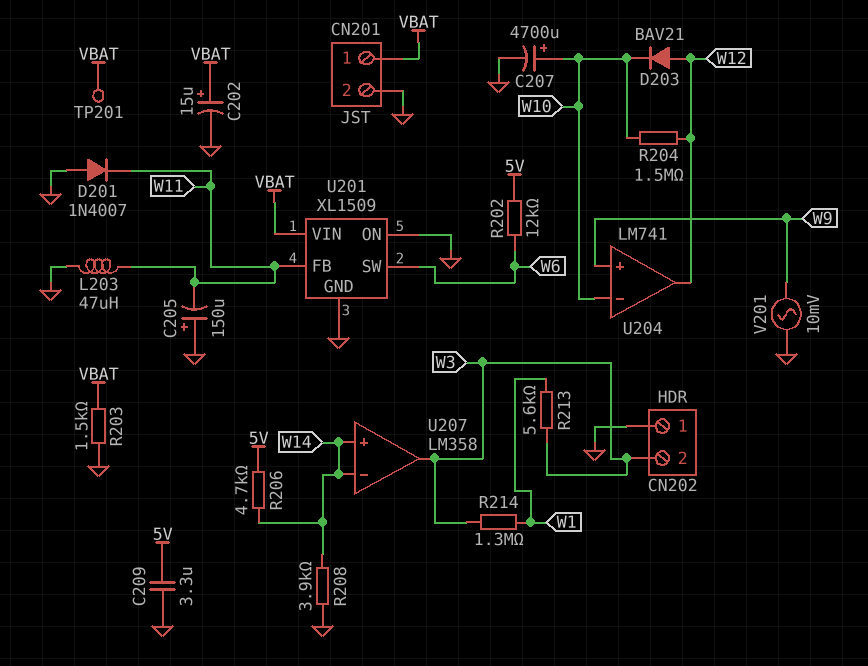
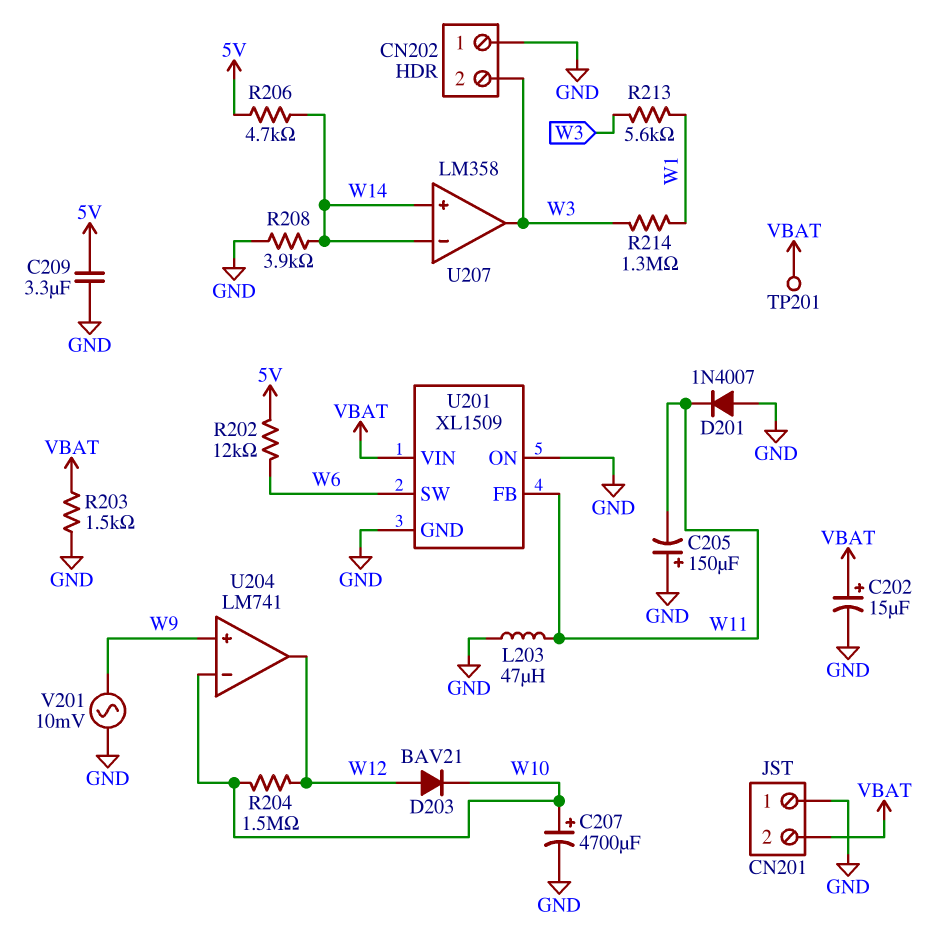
CN201 pin 1: VBAT -> GND
CN201 pin 2: GND -> VBAT

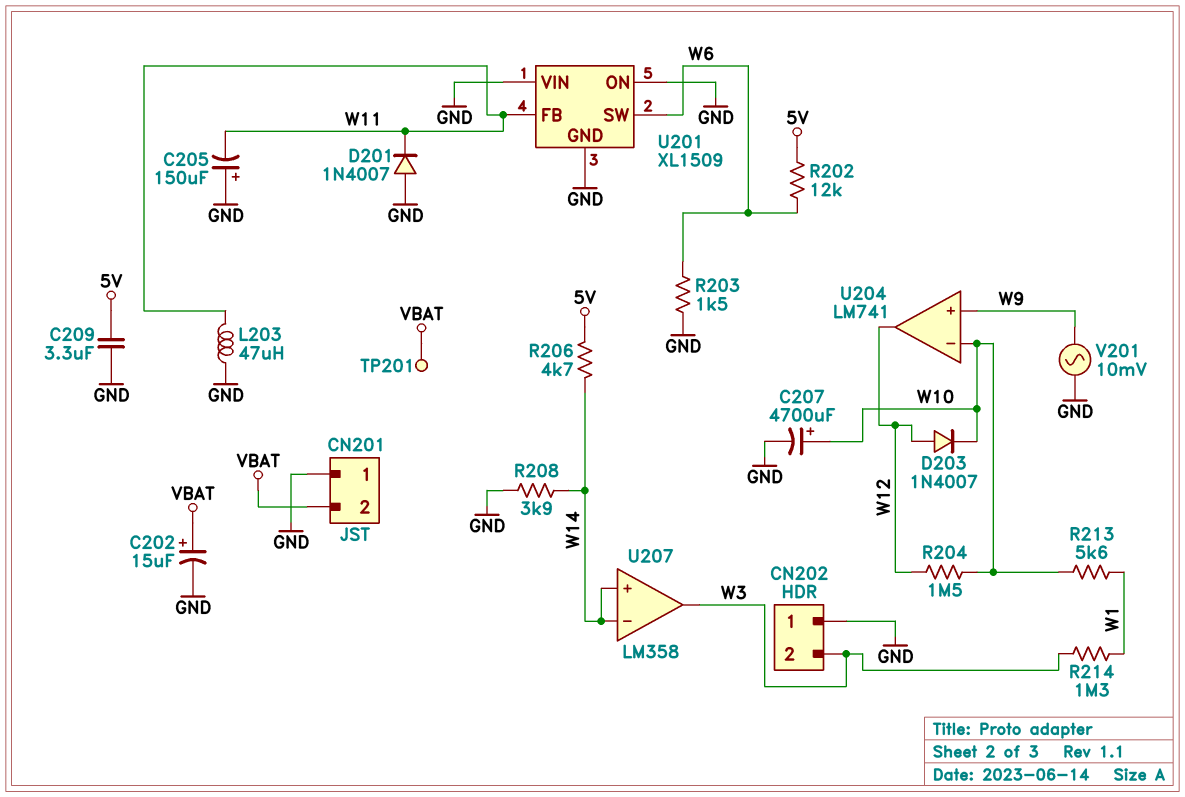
D203: diode BAV21 (A W12, K W10) -> diode 1N4007 (A W12, K W10)
R203: 1.5k (GND, VBAT) -> 1.5k (GND, W6)
R213: 5.6k (W1, W3) -> 5.6k (W1, W10)
U201 pin VIN: VBAT -> GND

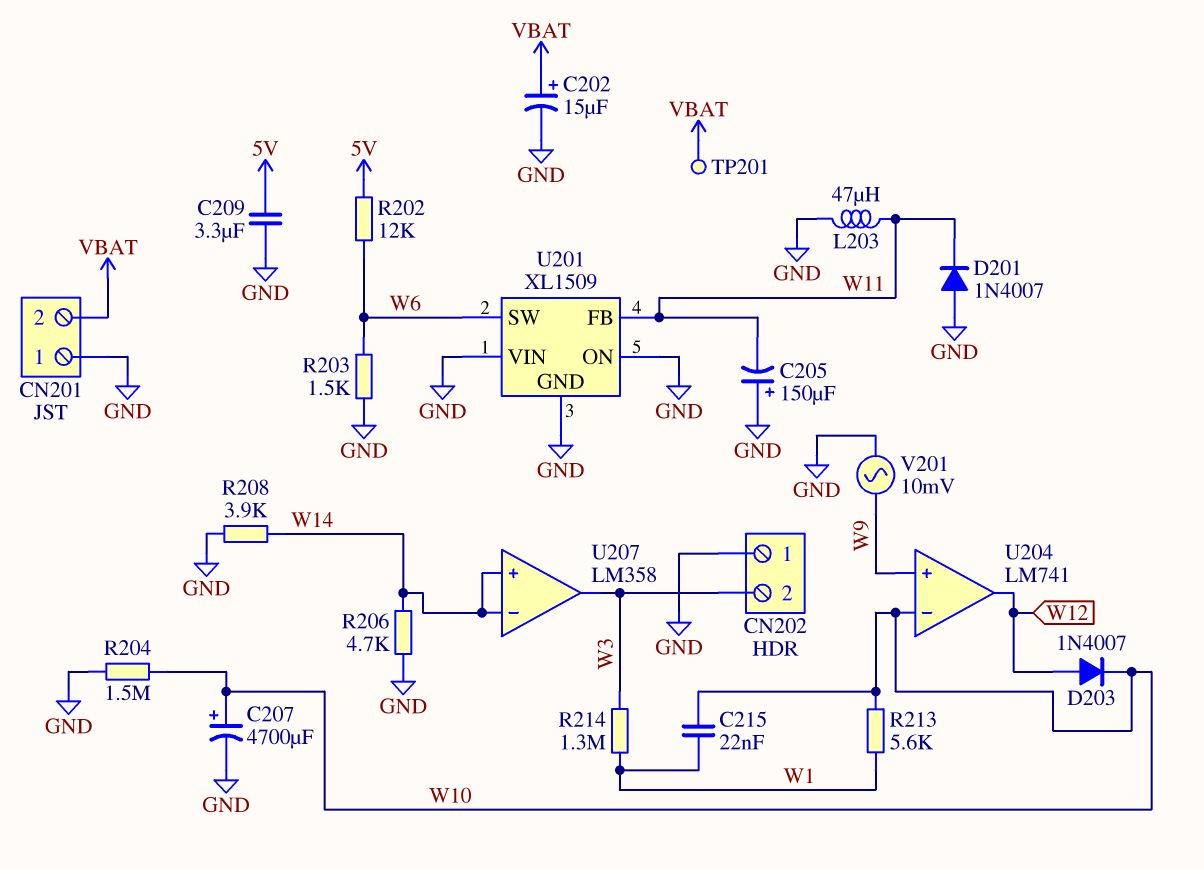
C215: none -> 22nF (W1, W10)
R204: 1.5M (W10, W12) -> 1.5M (GND, W10)
R206: 4.7k (5V, W14) -> 4.7k (GND, W14)

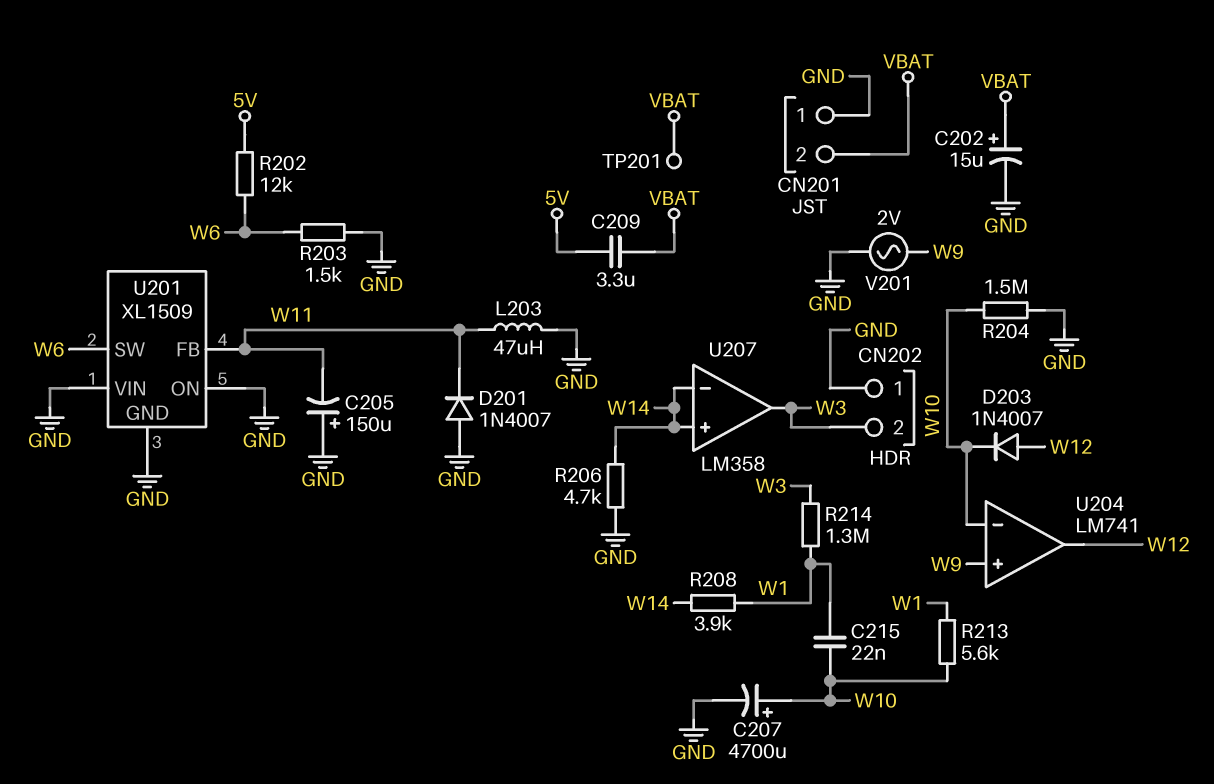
C209: 3.3uF (5V, GND) -> 3.3uF (5V, VBAT)
R208: 3.9k (GND, W14) -> 3.9k (W1, W14)
V201: AC 10mV (GND, W9) -> AC 2V (GND, W9)

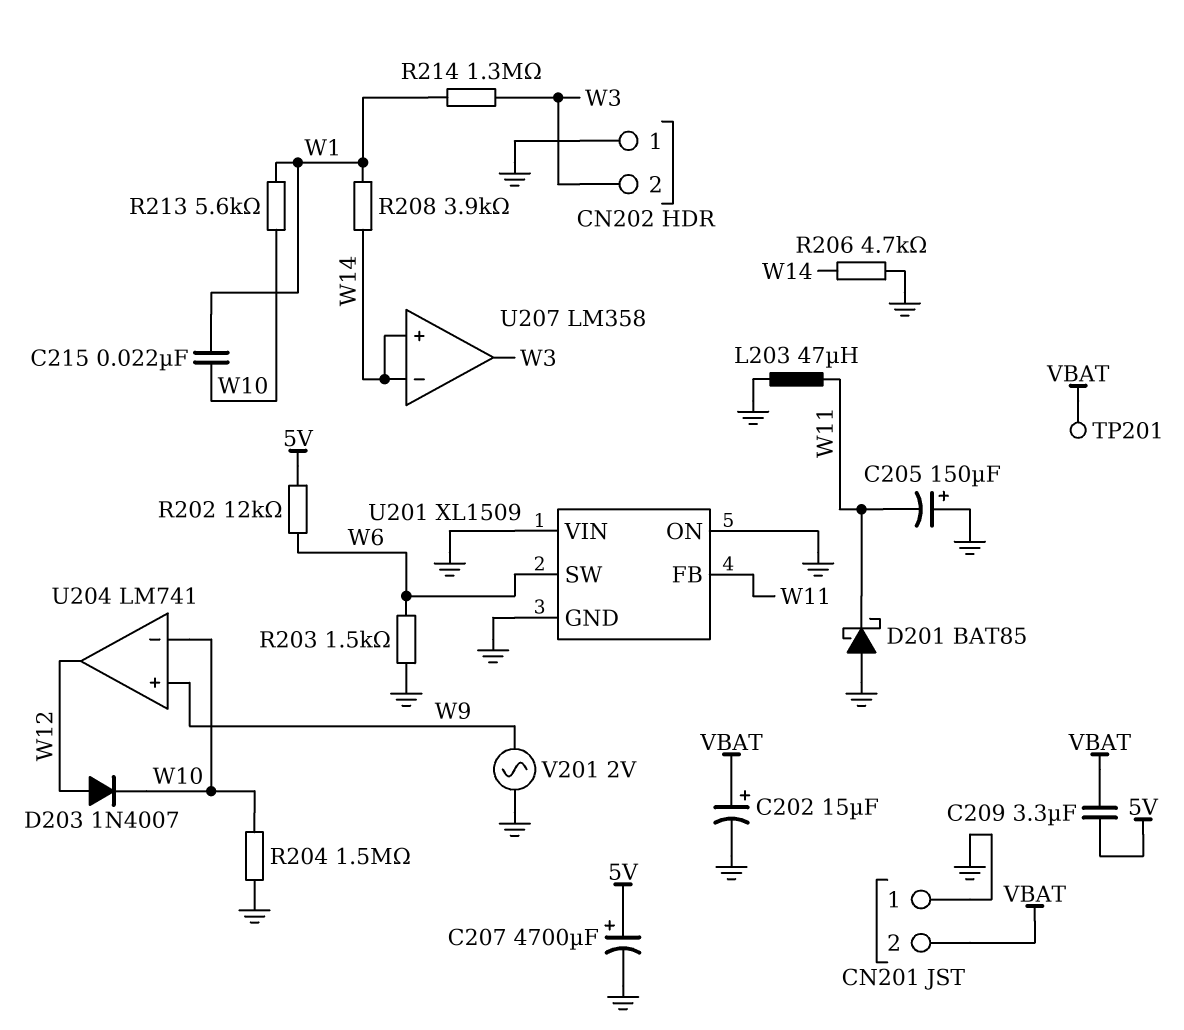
C207: 4700uF (plus W10, minus GND) -> 4700uF (plus 5V, minus GND)
D201: diode 1N4007 (A GND, K W11) -> schottky BAT85 (A GND, K W11)

